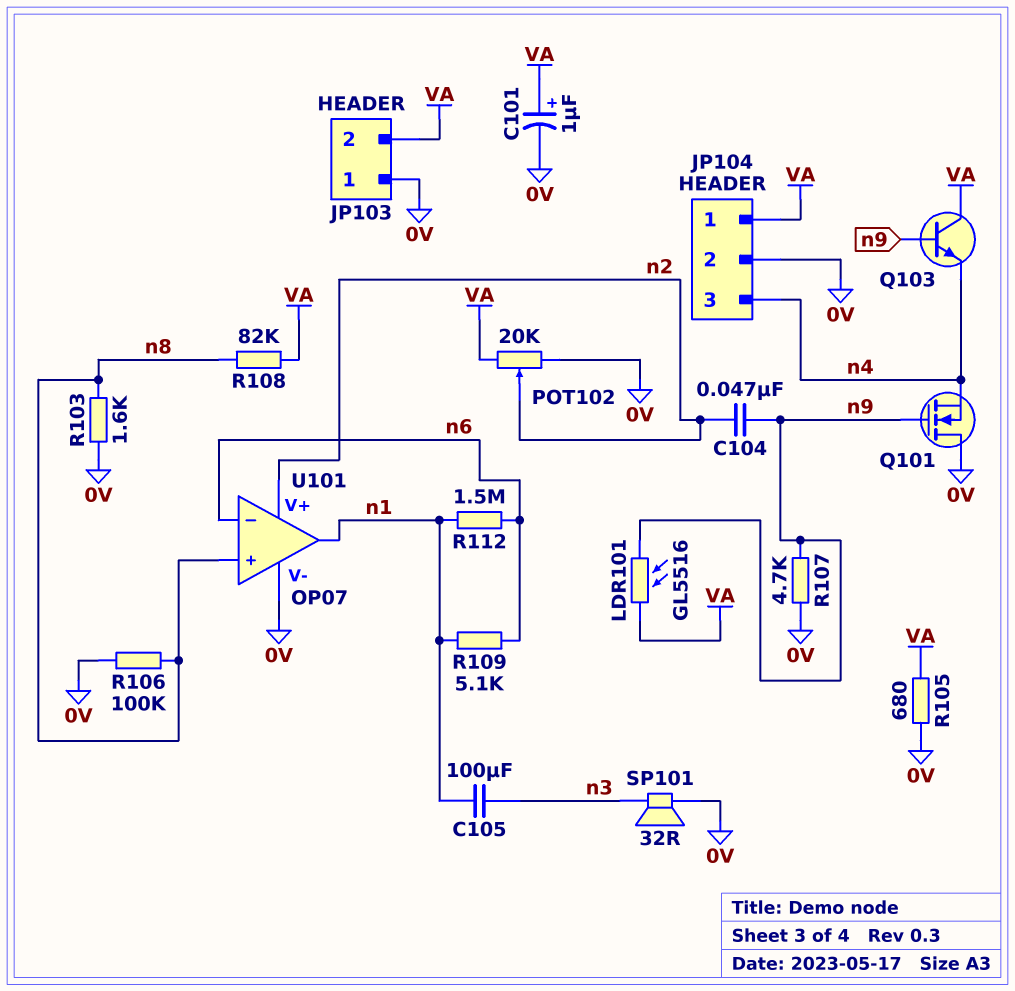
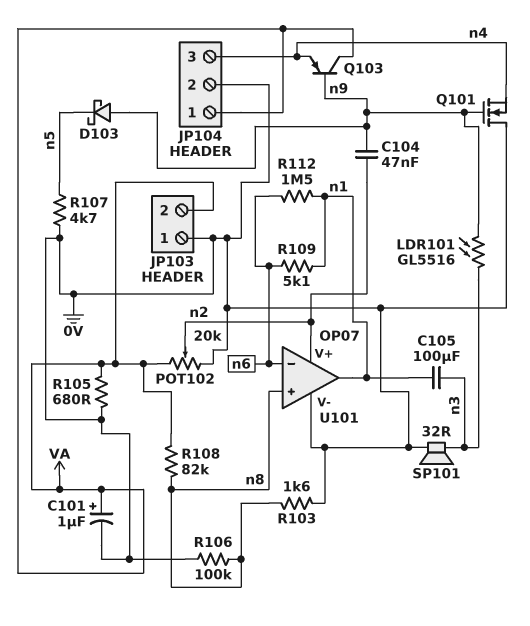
D103: none -> schottky (A n9, K n5)
LDR101: GL5516 (VA, n9) -> GL5516 (n3, n9)
Q103: NPN (B n9, C VA, E n4) -> PNP (B n9, C VA, E n4)
R107: 4.7k (0V, n9) -> 4.7k (0V, n5)

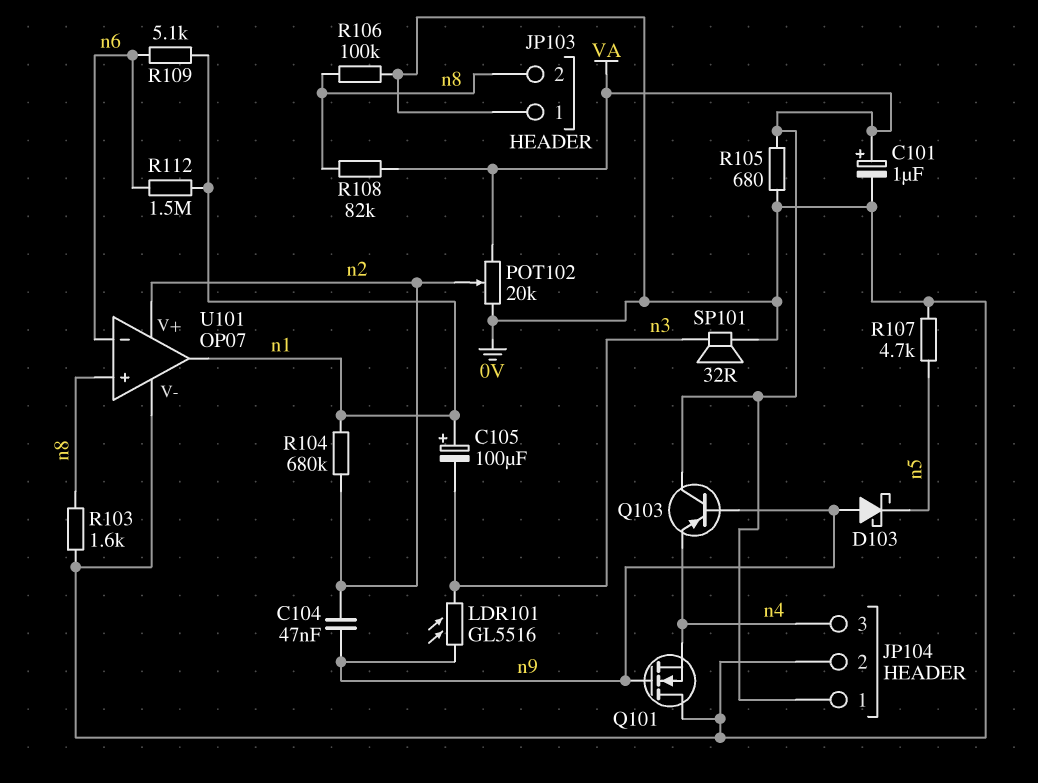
C105: 100uF (n1, n3) -> 100uF (plus n1, minus n3)
JP103 pin 2: VA -> n8
R104: none -> 680k (n1, n2)

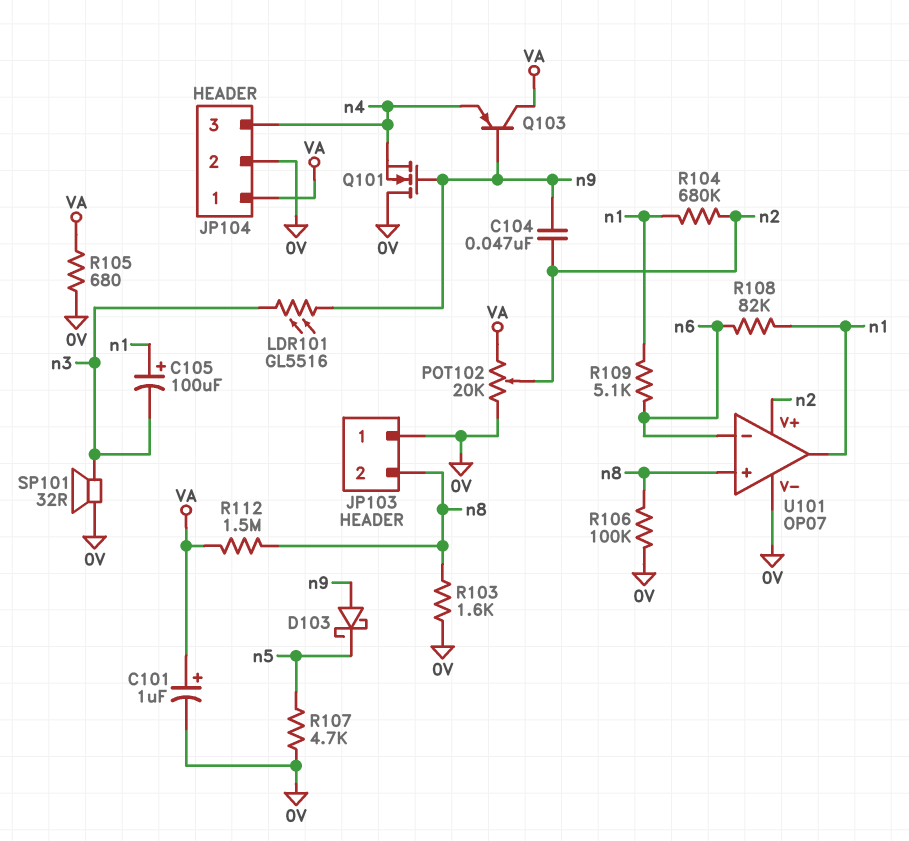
R108: 82k (VA, n8) -> 82k (n1, n6)
R112: 1.5M (n1, n6) -> 1.5M (VA, n8)

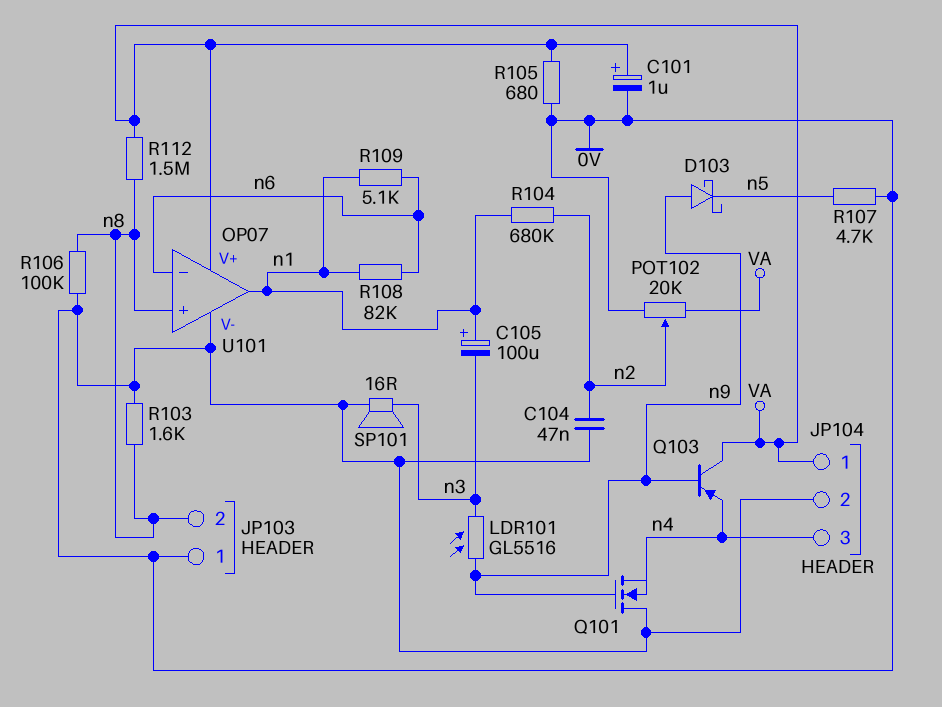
C104: 47nF (n2, n9) -> 47nF (0V, n2)
SP101: speaker 32R (0V, n3) -> speaker 16R (0V, n3)
U101 pin V+: n2 -> VA

